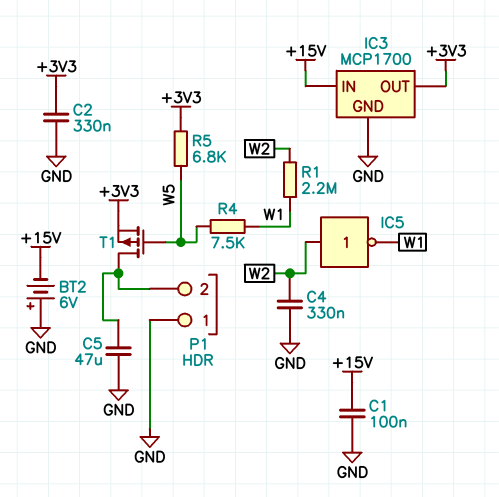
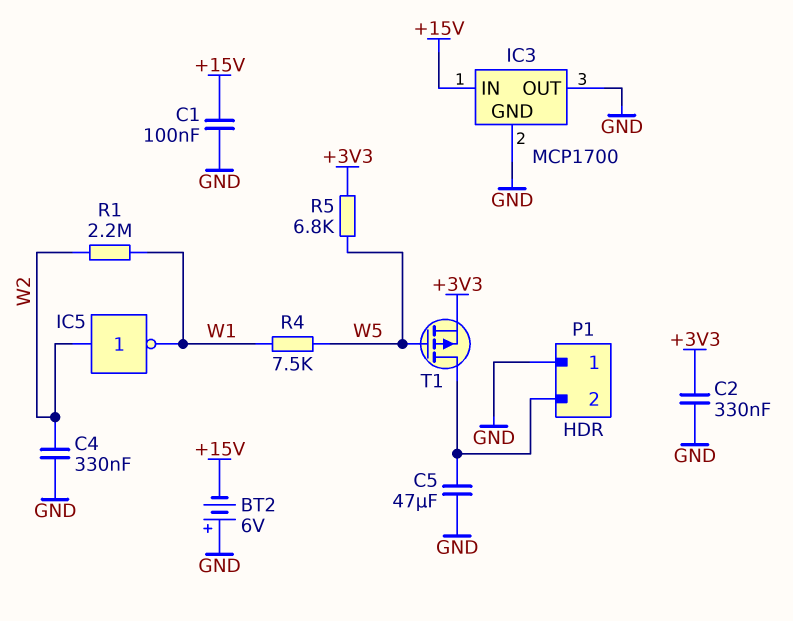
IC3 pin OUT: +3V3 -> GND

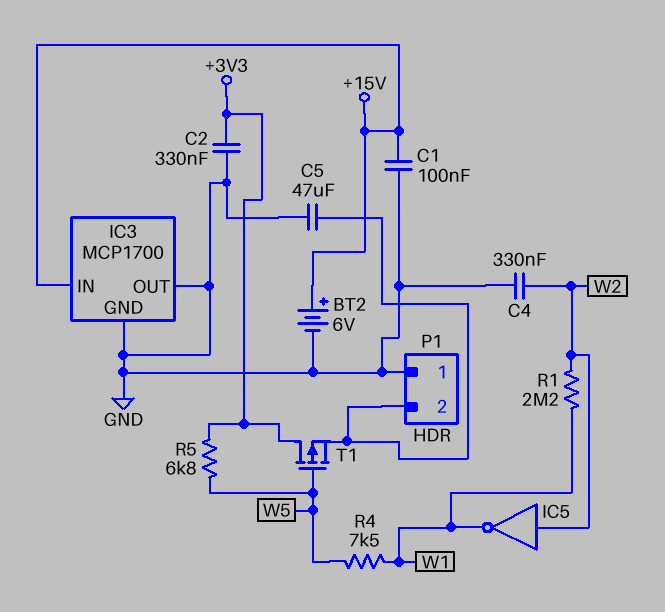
BT2: 6V (plus GND, minus +15V) -> 6V (plus +15V, minus GND)
T1: PMOS (G W5, D P1/2, S +3V3) -> PMOS (G W5, D +3V3, S P1/2)

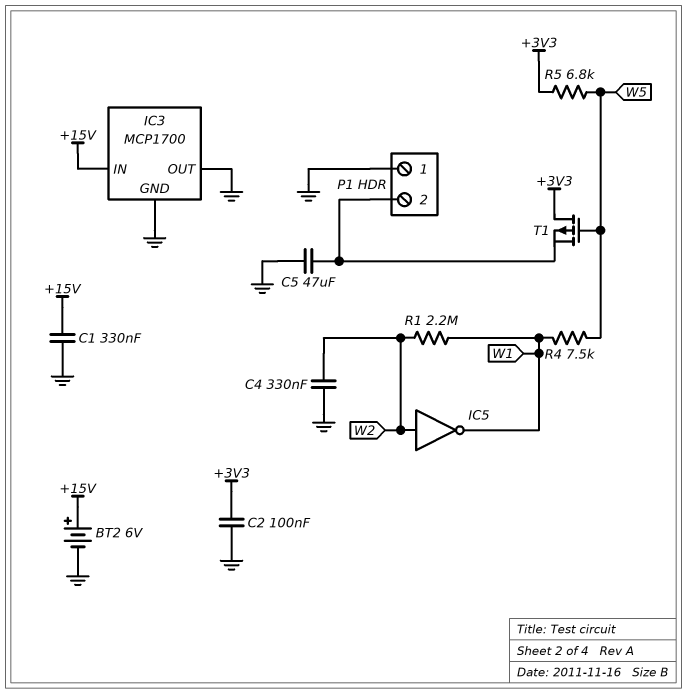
C1: 100nF (+15V, GND) -> 330nF (+15V, GND)
C2: 330nF (+3V3, GND) -> 100nF (+3V3, GND)

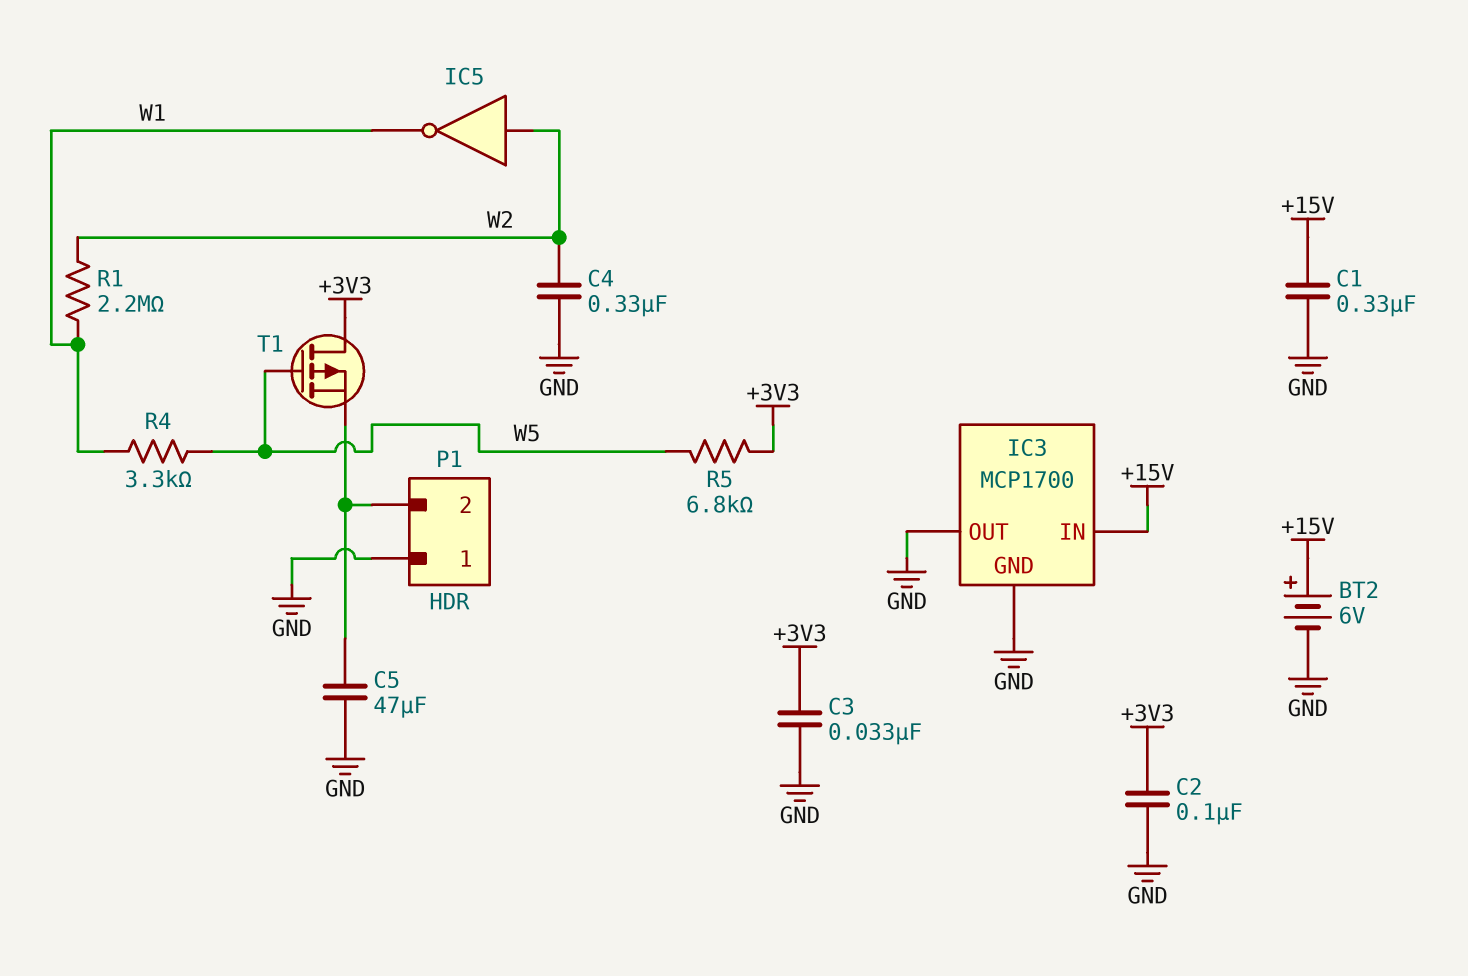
C3: none -> 33nF (+3V3, GND)
R4: 7.5k (W1, W5) -> 3.3k (W1, W5)

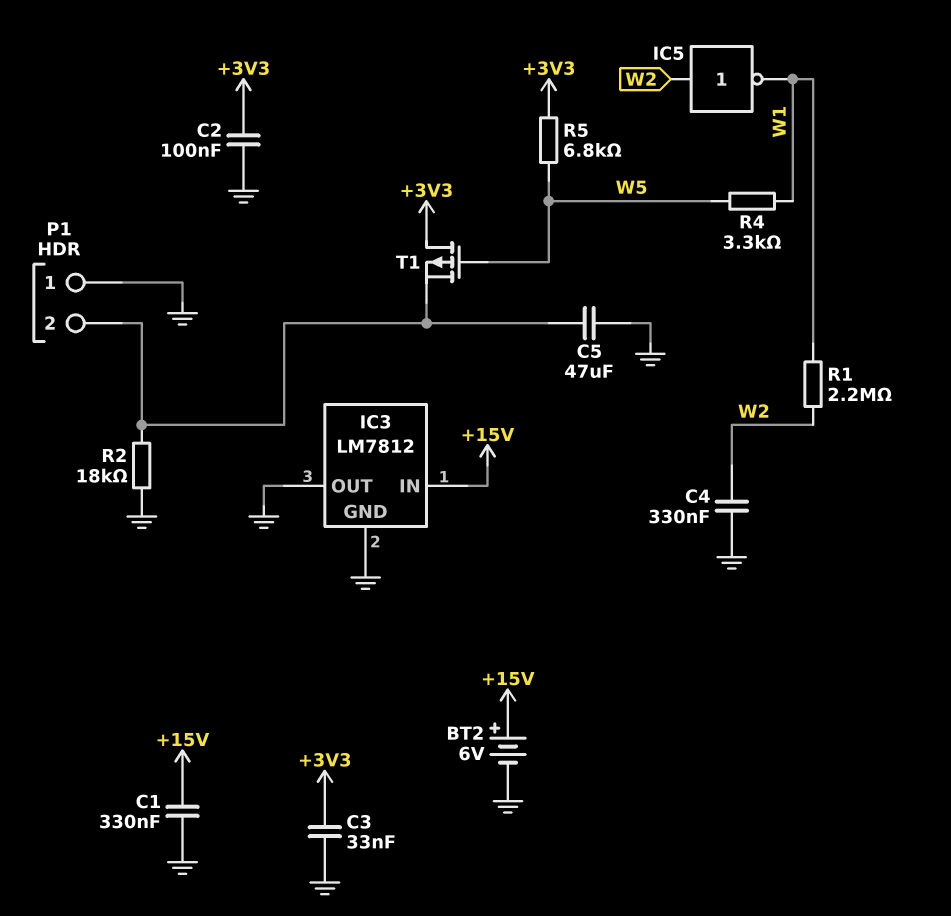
IC3: MCP1700 -> LM7812
R2: none -> 18k (GND, P1/2)

